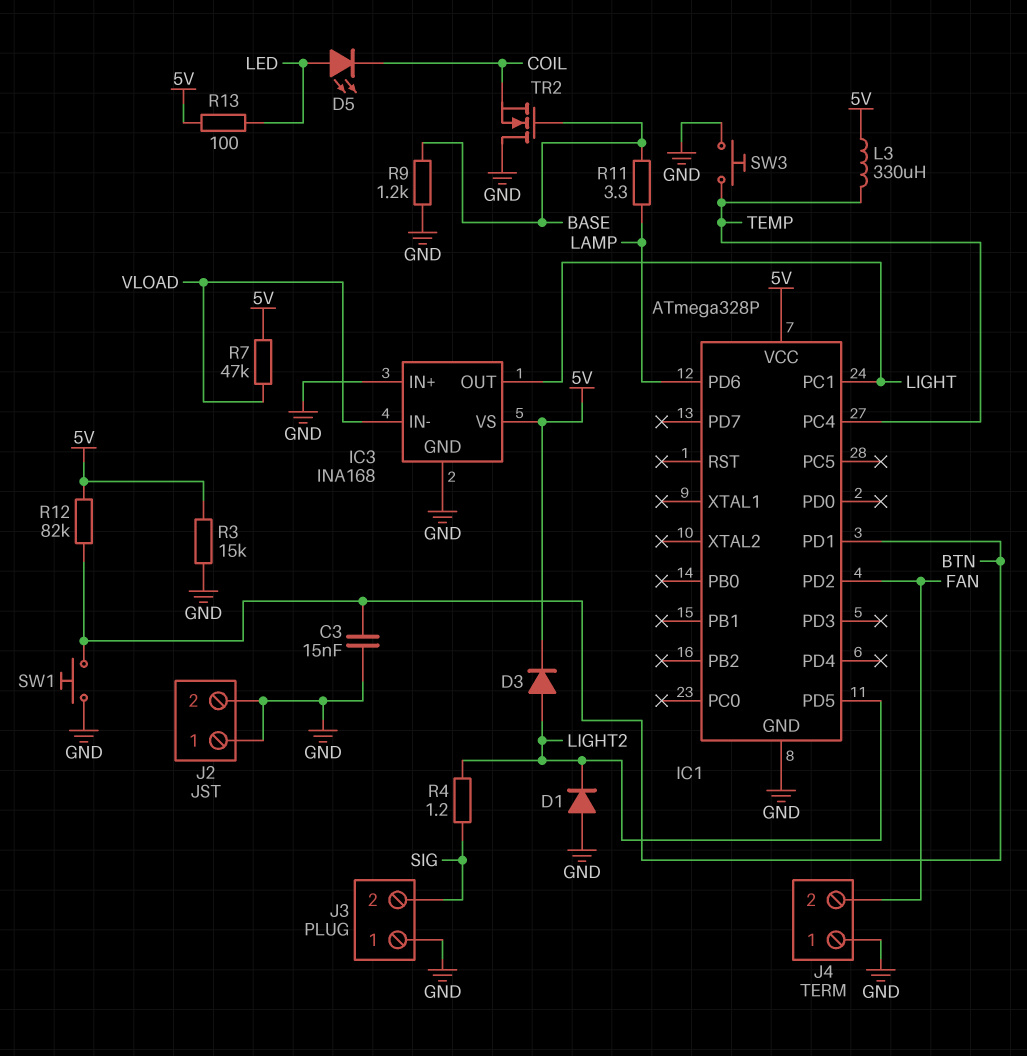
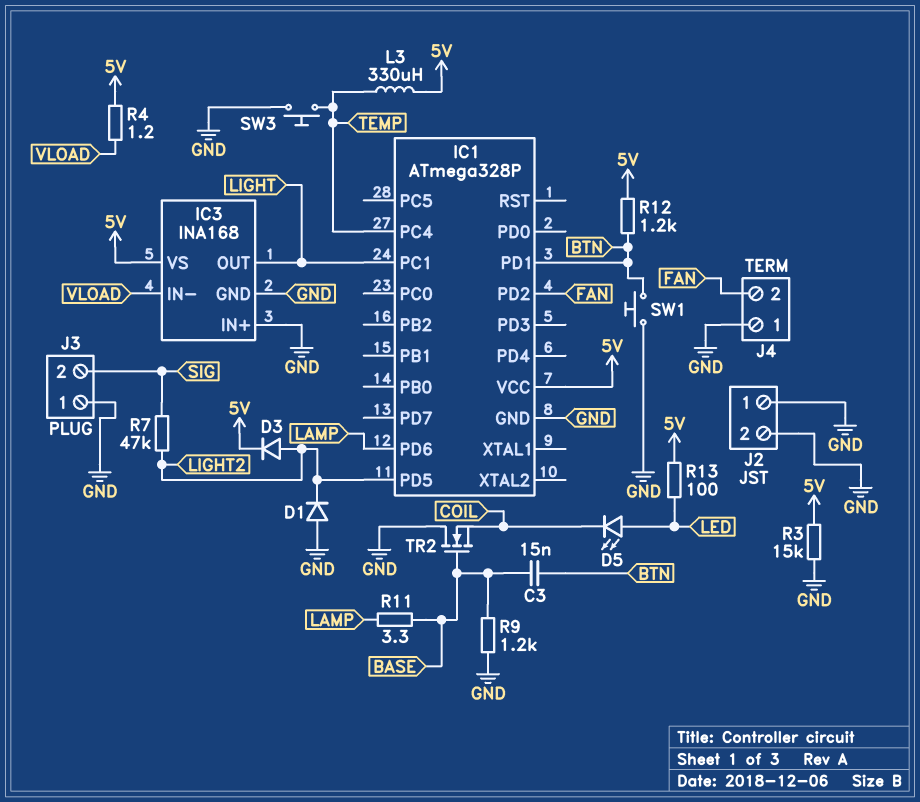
C3: 15nF (BTN, GND) -> 15nF (BASE, BTN)
R4: 1.2 (LIGHT2, SIG) -> 1.2 (5V, VLOAD)
R7: 47k (5V, VLOAD) -> 47k (LIGHT2, SIG)
R12: 82k (5V, BTN) -> 1.2k (5V, BTN)

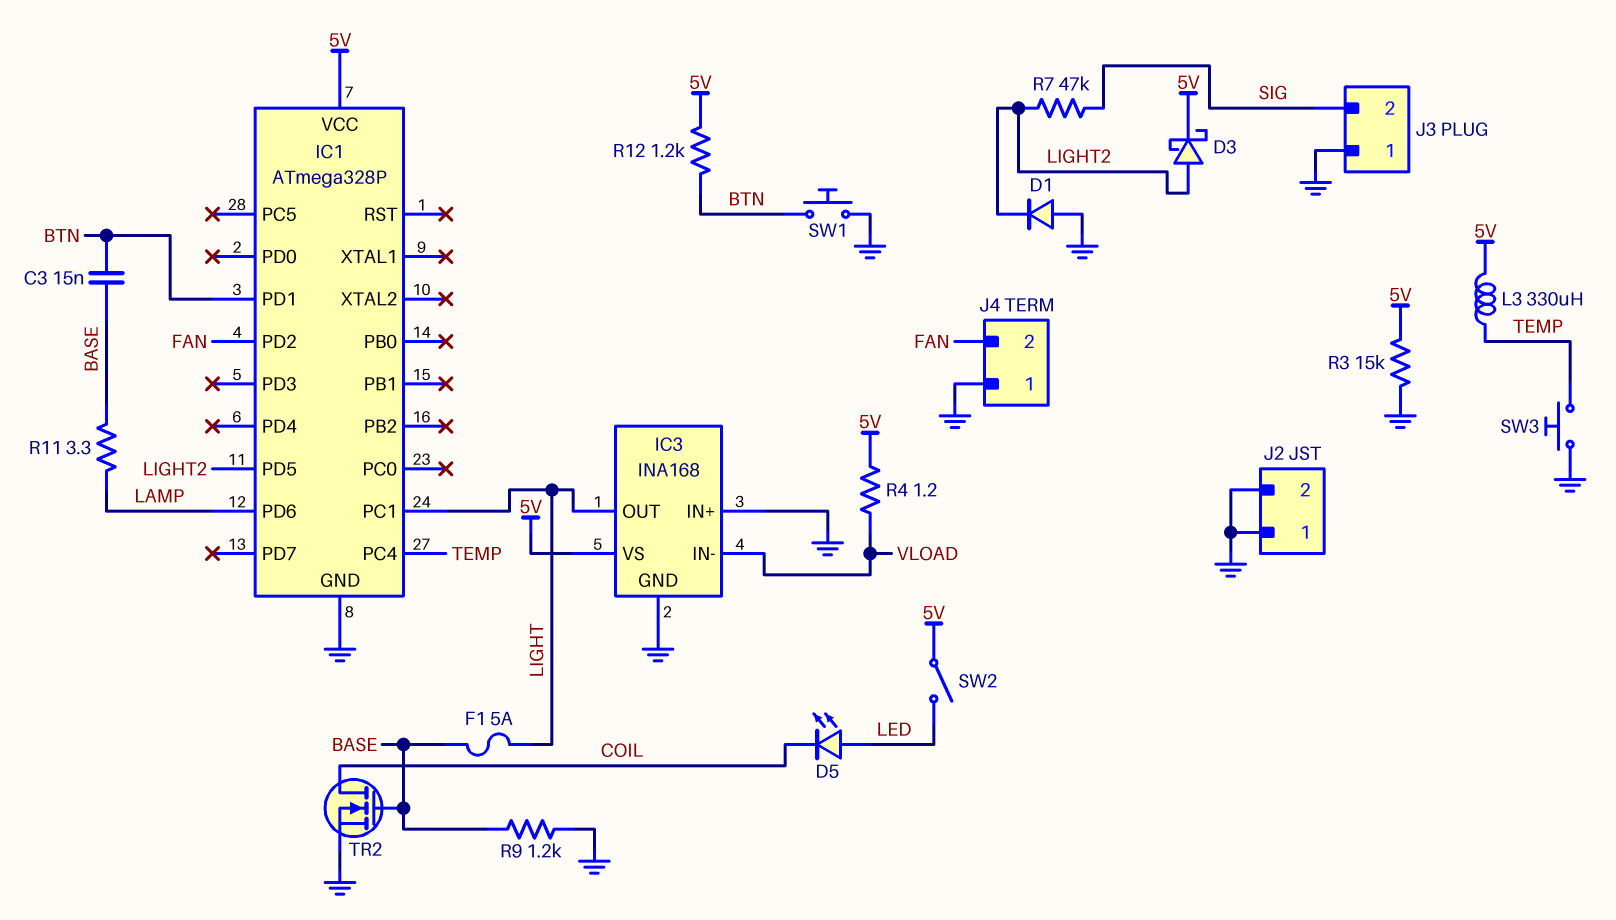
D3: diode (A LIGHT2, K 5V) -> schottky (A LIGHT2, K 5V)
F1: none -> 5A (BASE, LIGHT)
R13: 100 (5V, LED) -> none
SW2: none -> switch (5V, LED)
TR2: NMOS (G BASE, D GND, S COIL) -> NMOS (G BASE, D COIL, S GND)

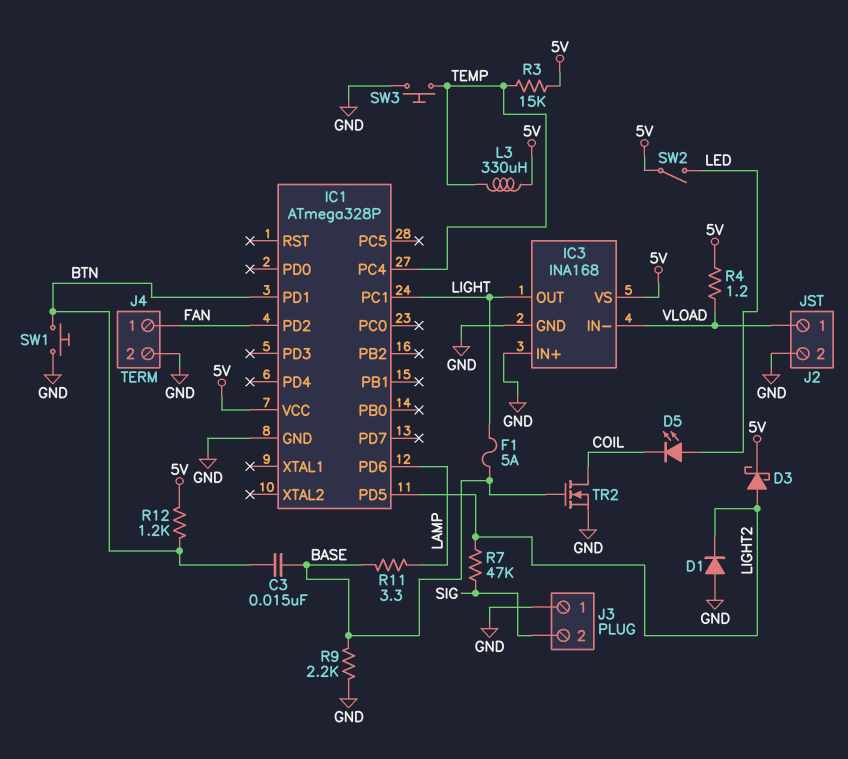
J2 pin 1: GND -> VLOAD
J4 pin 1: GND -> FAN
J4 pin 2: FAN -> GND
R3: 15k (5V, GND) -> 15k (5V, TEMP)
R9: 1.2k (BASE, GND) -> 2.2k (BASE, GND)

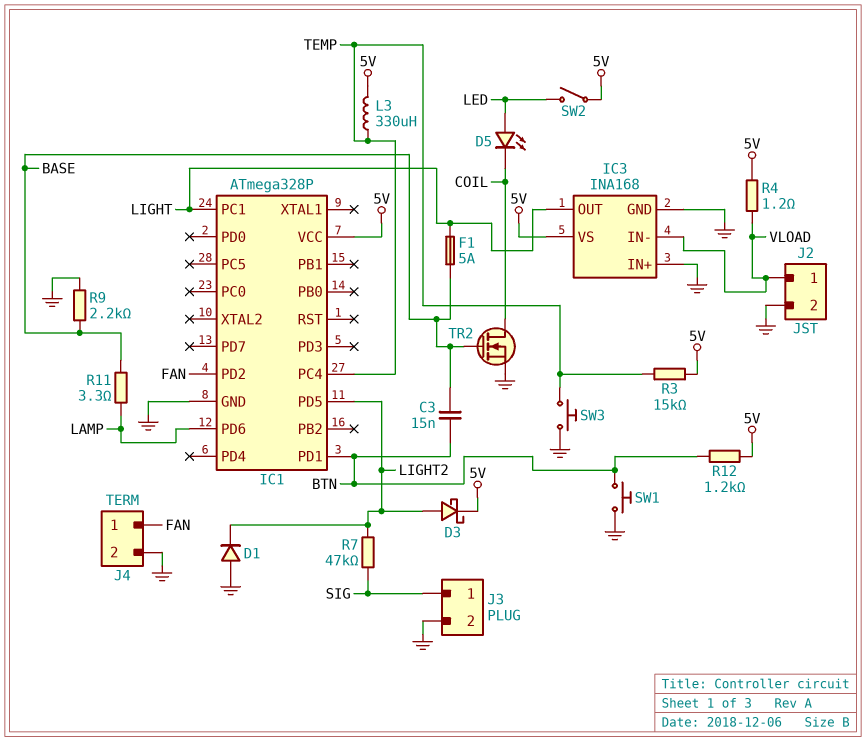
J3 pin 1: GND -> SIG
J3 pin 2: SIG -> GND

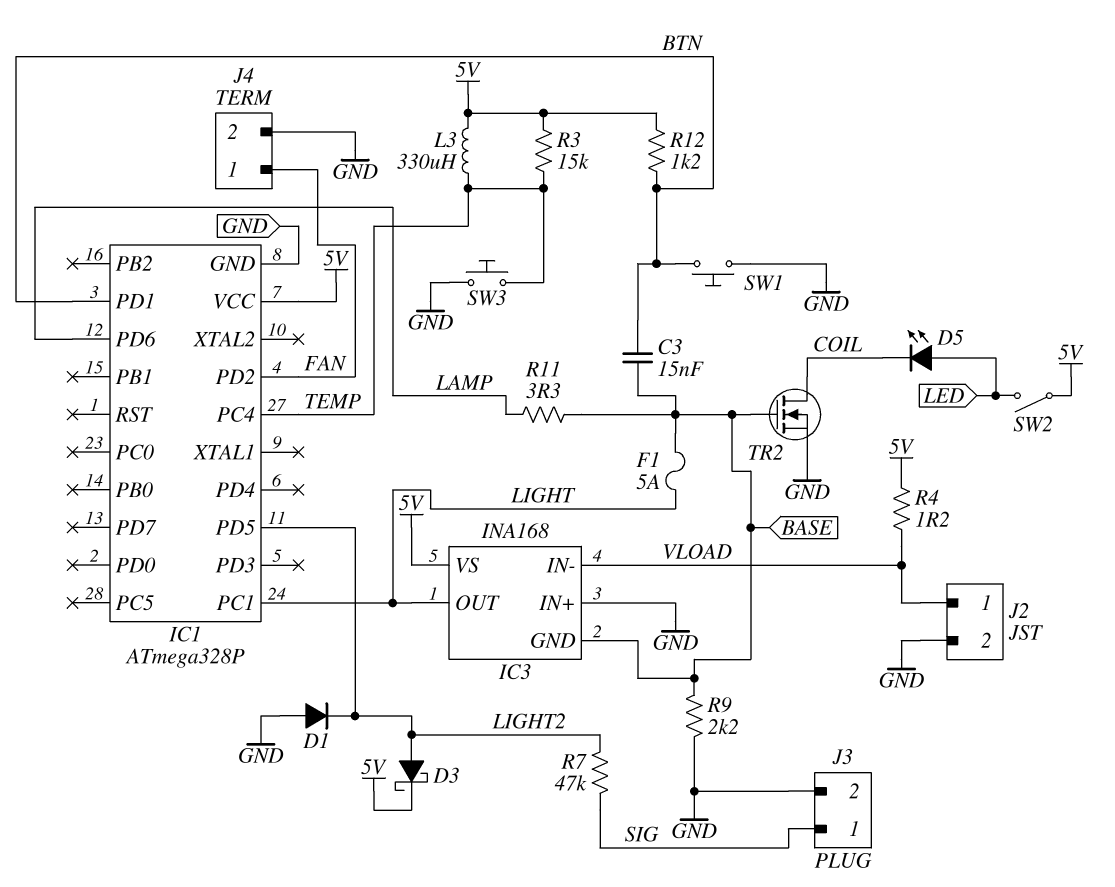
IC3 pin GND: GND -> BASE

